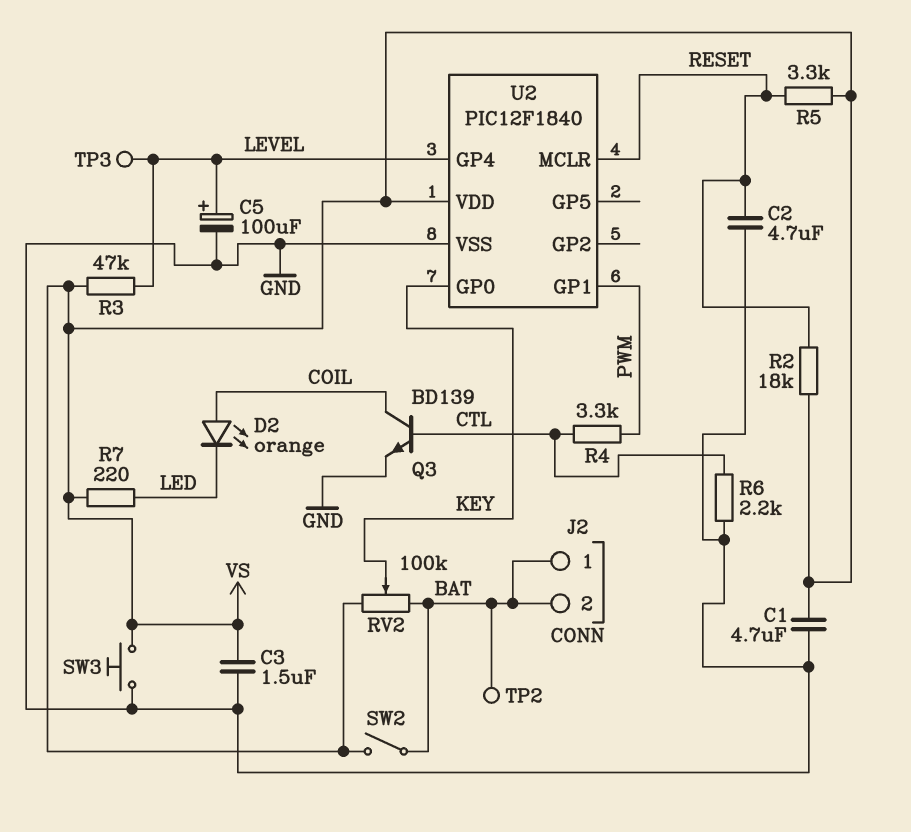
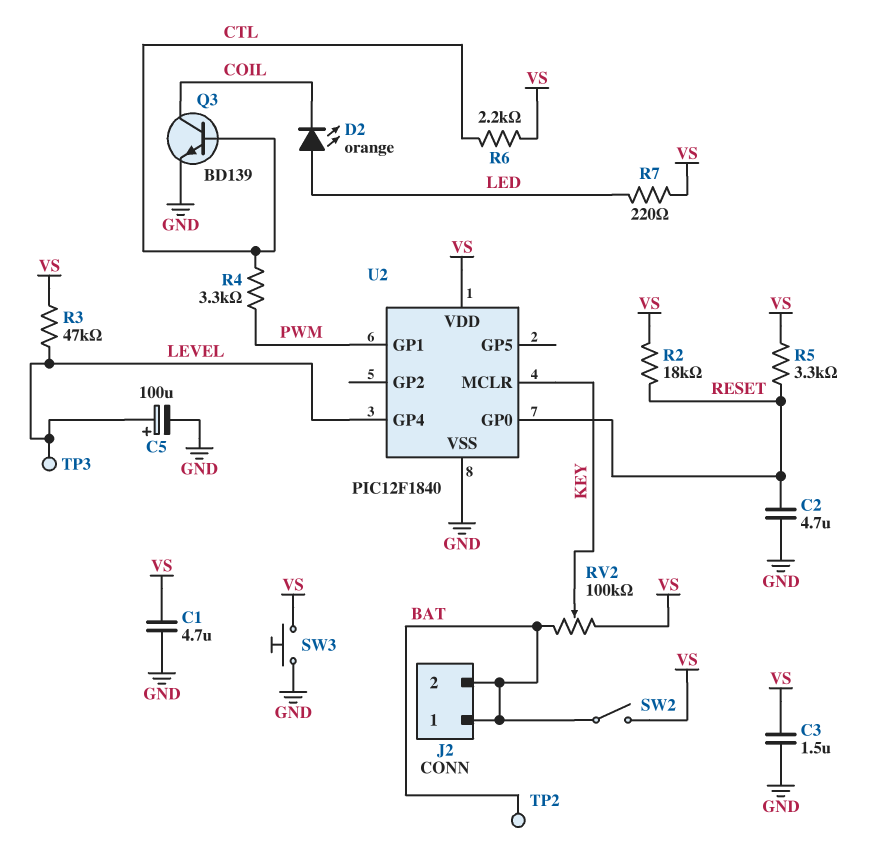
D2: LED orange (A COIL, K LED) -> LED orange (A LED, K COIL)
R6: 2.2k (CTL, GND) -> 2.2k (CTL, VS)
U2 pin GP0: KEY -> RESET
U2 pin MCLR: RESET -> KEY

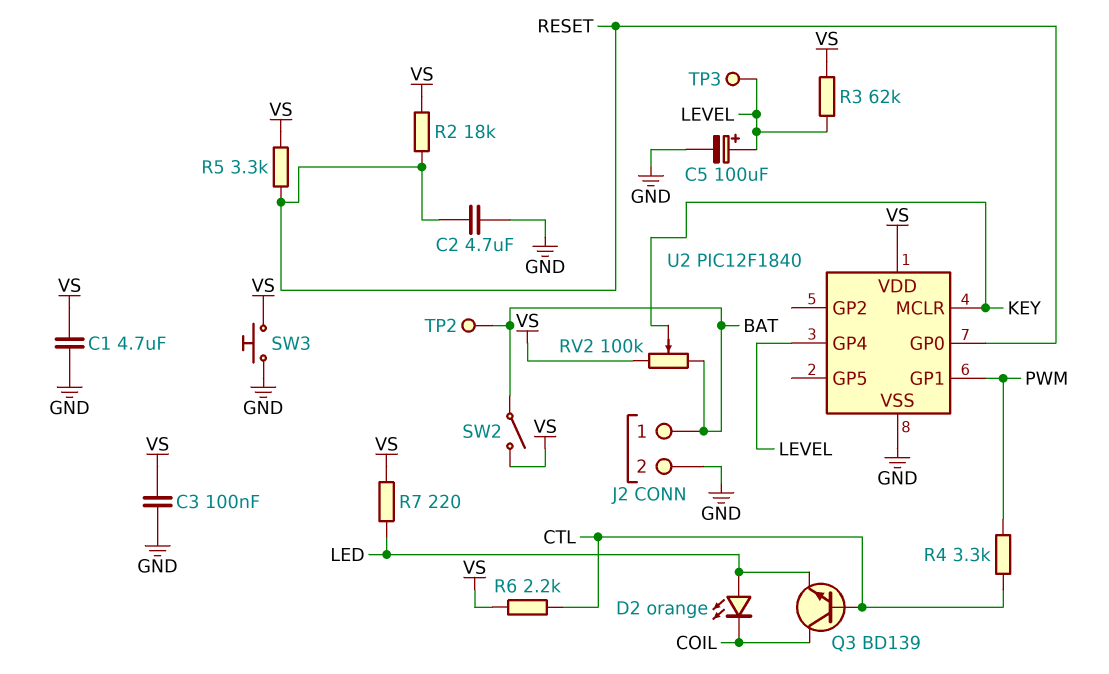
C3: 1.5uF (GND, VS) -> 100nF (GND, VS)
J2 pin 2: BAT -> GND
Q3: NPN BD139 (B CTL, C COIL, E GND) -> NPN BD139 (B CTL, C COIL, E LED)
R3: 47k (LEVEL, VS) -> 62k (LEVEL, VS)

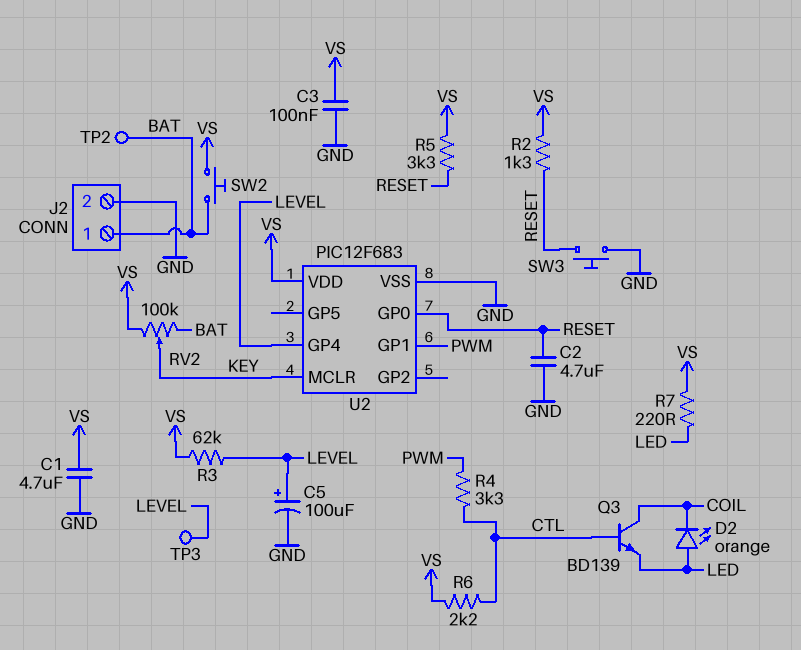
R2: 18k (RESET, VS) -> 1.3k (RESET, VS)
SW2: switch (BAT, VS) -> button (BAT, VS)
SW3: button (GND, VS) -> button (GND, RESET)
U2: PIC12F1840 -> PIC12F683

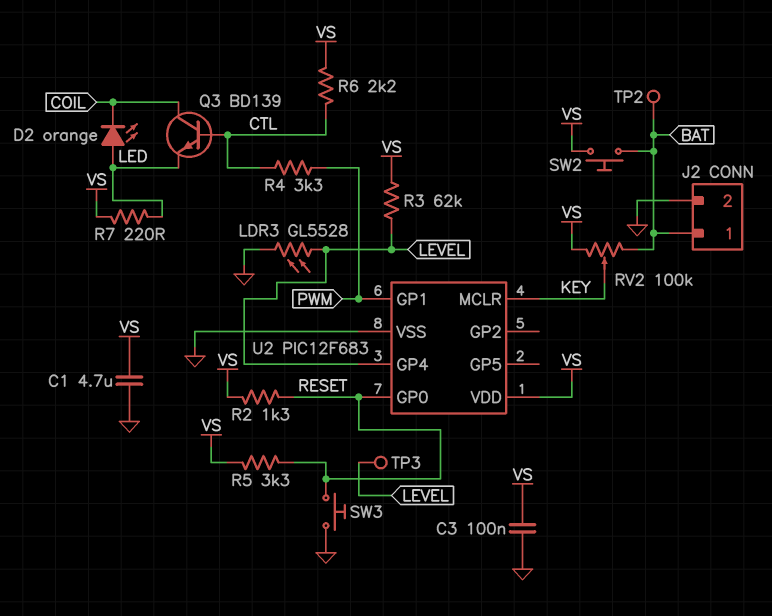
C2: 4.7uF (GND, RESET) -> none
C5: 100uF (plus LEVEL, minus GND) -> none
LDR3: none -> GL5528 (GND, LEVEL)

